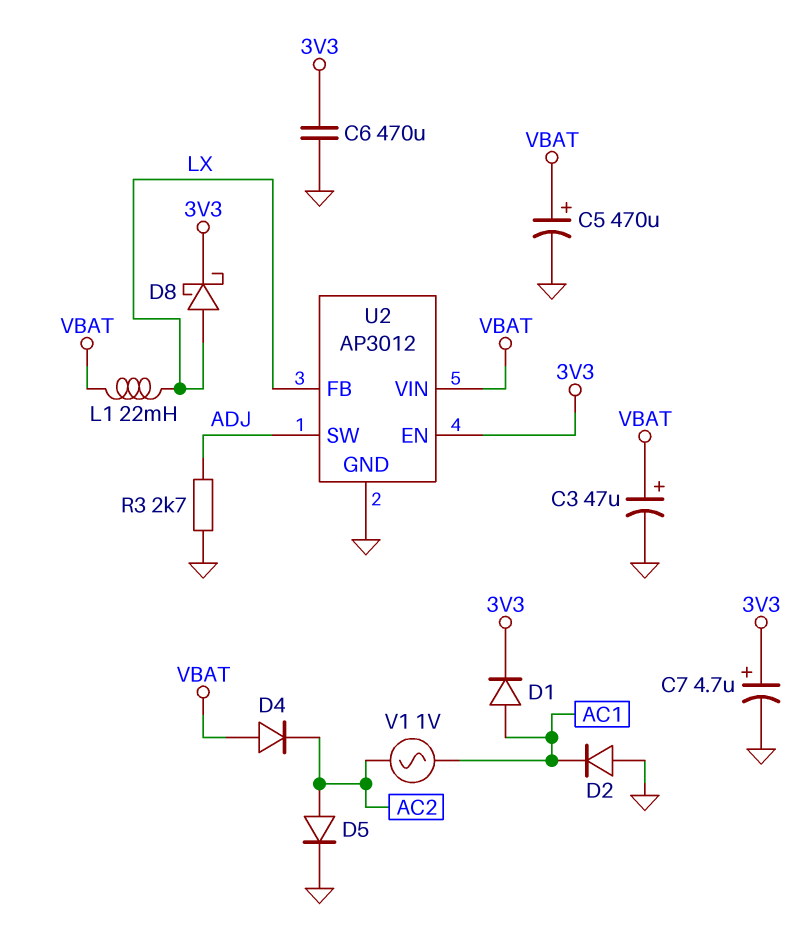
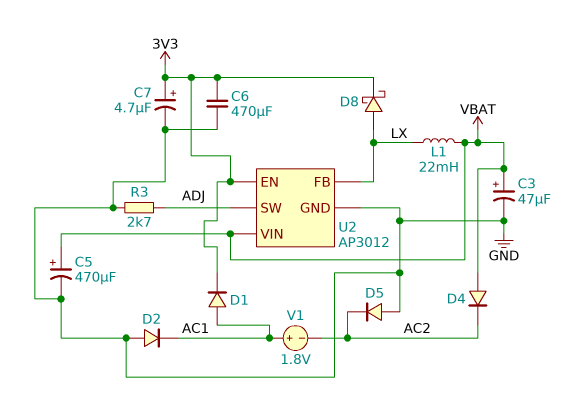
D5: diode (A AC2, K GND) -> diode (A GND, K AC2)
V1: AC 1V (AC1, AC2) -> 1.8V (plus AC1, minus AC2)

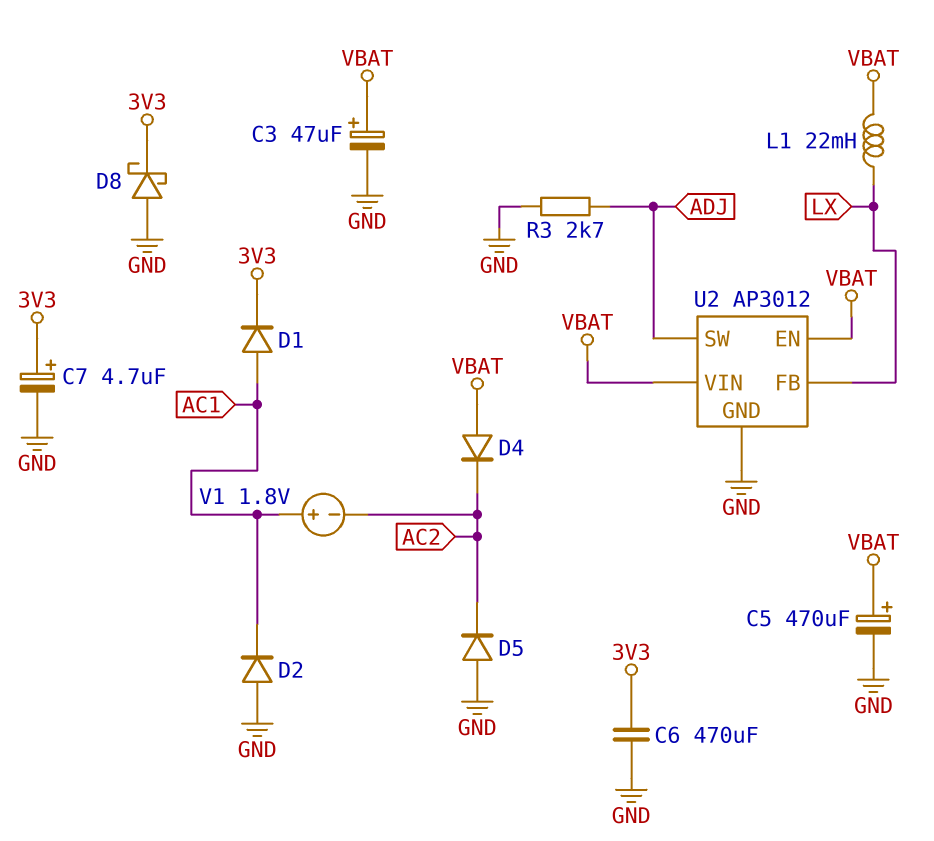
D8: schottky (A LX, K 3V3) -> schottky (A GND, K 3V3)
U2 pin EN: 3V3 -> VBAT

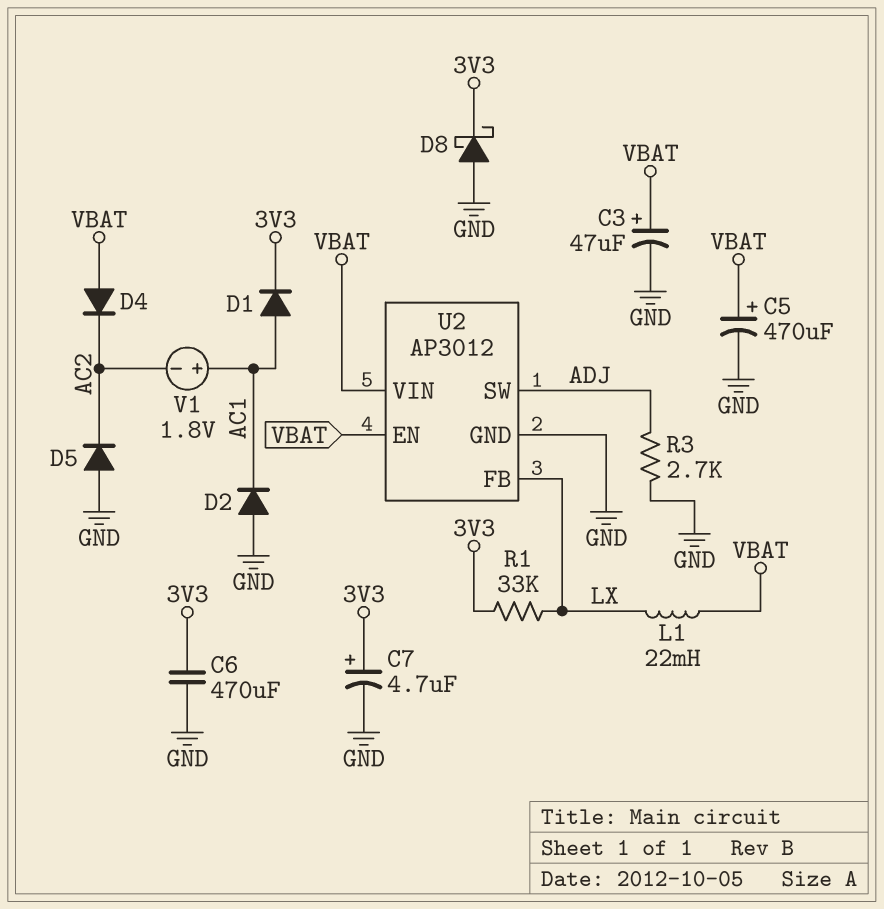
R1: none -> 33k (3V3, LX)

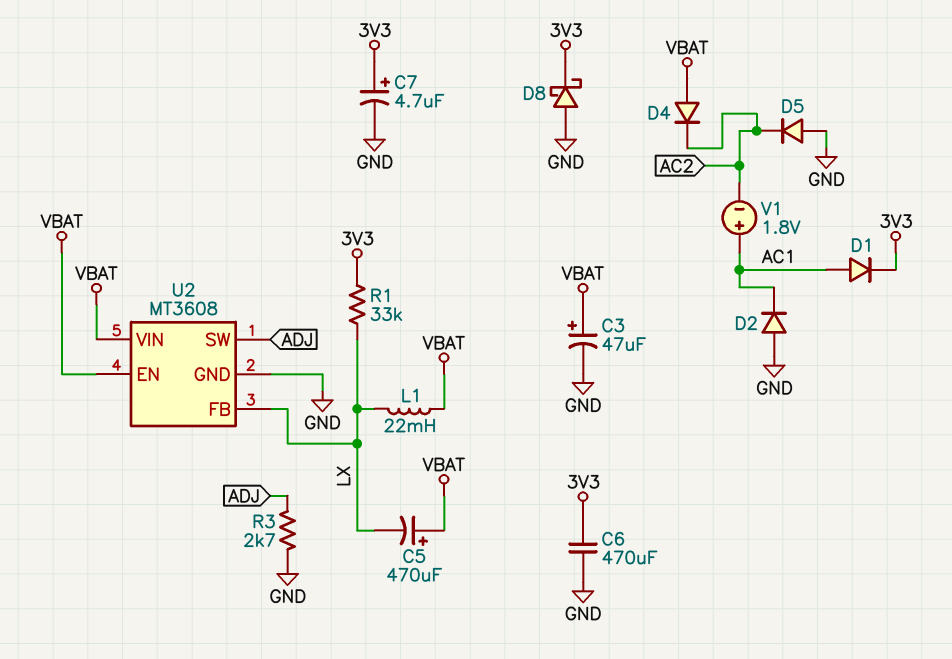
C5: 470uF (plus VBAT, minus GND) -> 470uF (plus VBAT, minus LX)
U2: AP3012 -> MT3608

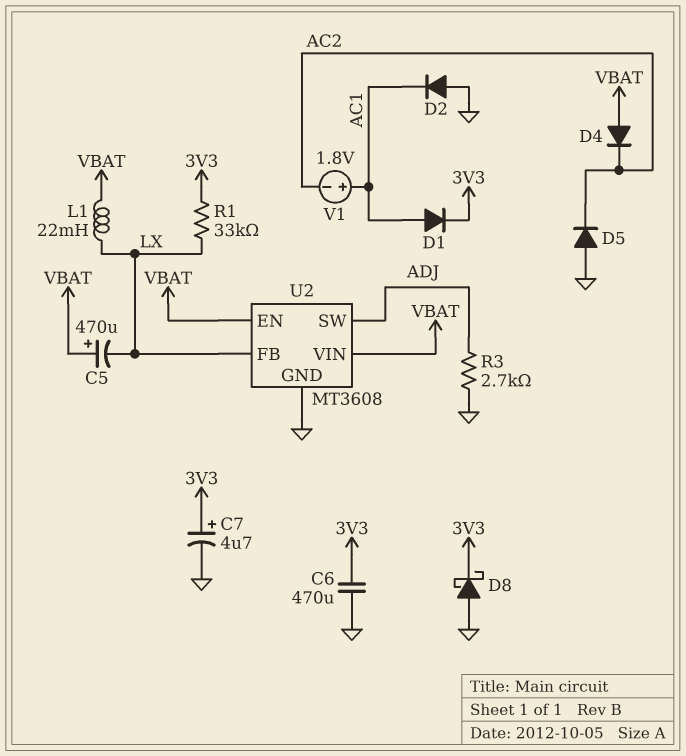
C3: 47uF (plus VBAT, minus GND) -> none

